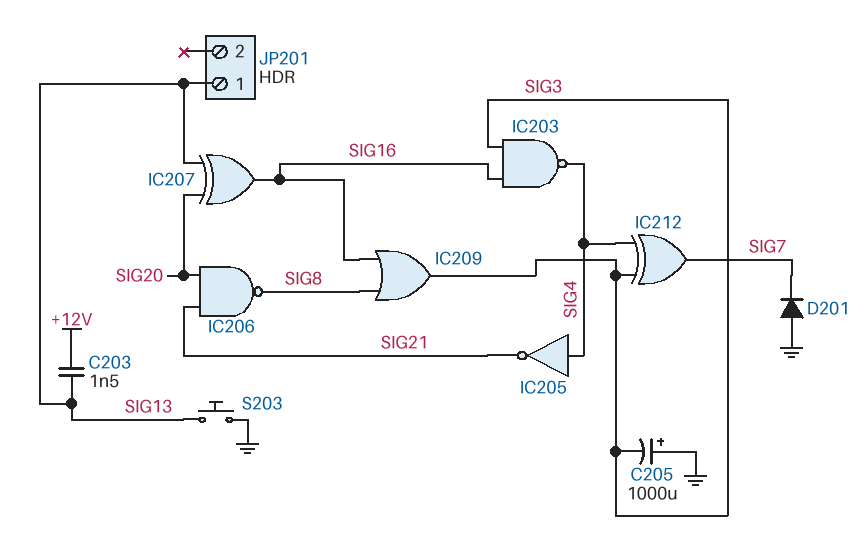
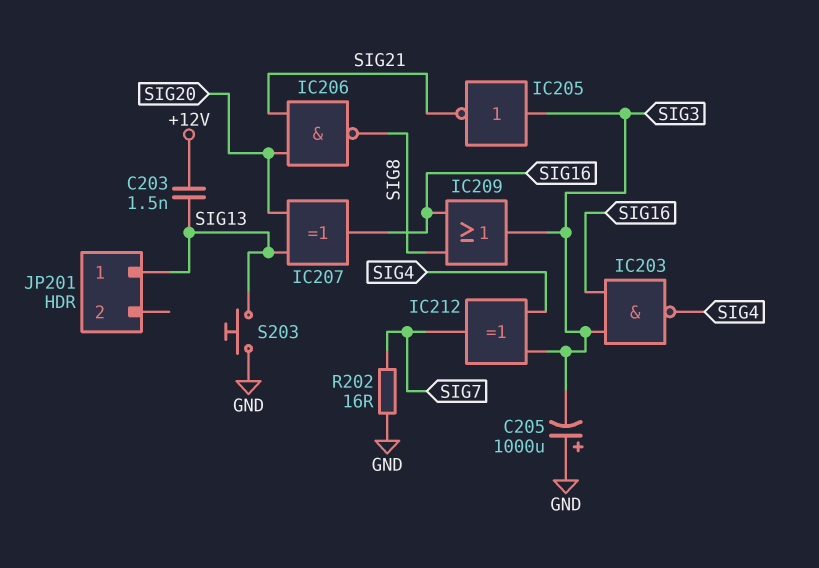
D201: diode (A GND, K SIG7) -> none
IC205: NOT (in SIG4, out SIG21) -> NOT (in SIG3, out SIG21)
R202: none -> 16 (GND, SIG7)

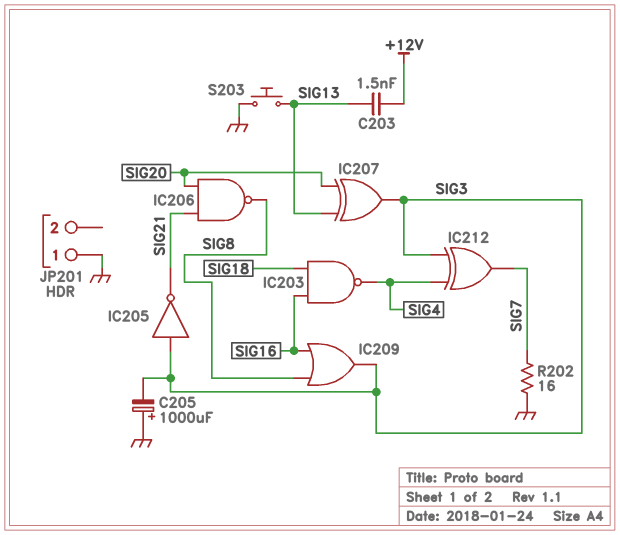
IC203: NAND (in SIG3, in SIG16, out SIG4) -> NAND (in SIG16, in SIG18, out SIG4)
IC207: XOR (in SIG13, in SIG20, out SIG16) -> XOR (in SIG13, in SIG20, out SIG3)
JP201 pin 1: SIG13 -> GND

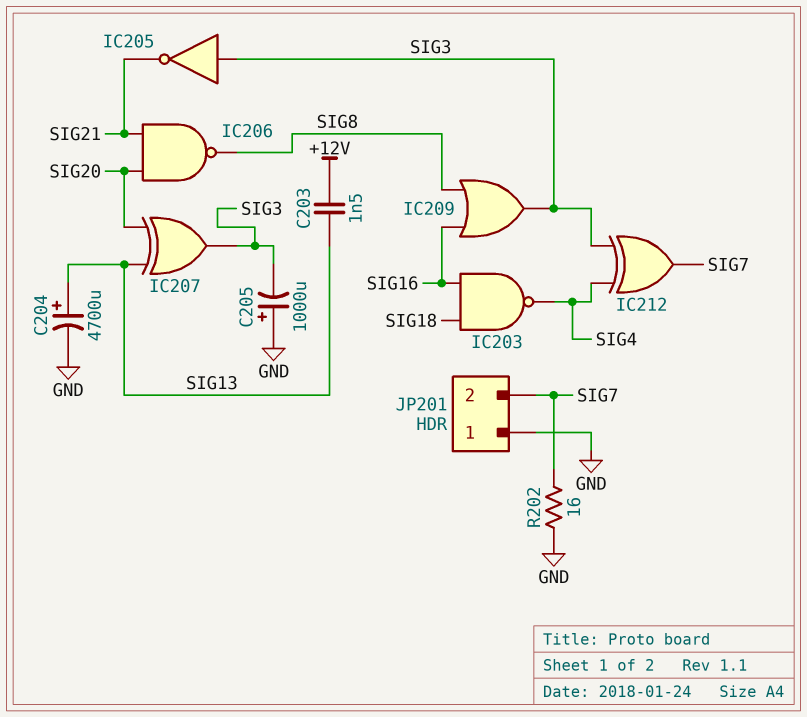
C204: none -> 4700uF (plus SIG13, minus GND)
JP201 pin 2: none -> SIG7
S203: button (GND, SIG13) -> none

